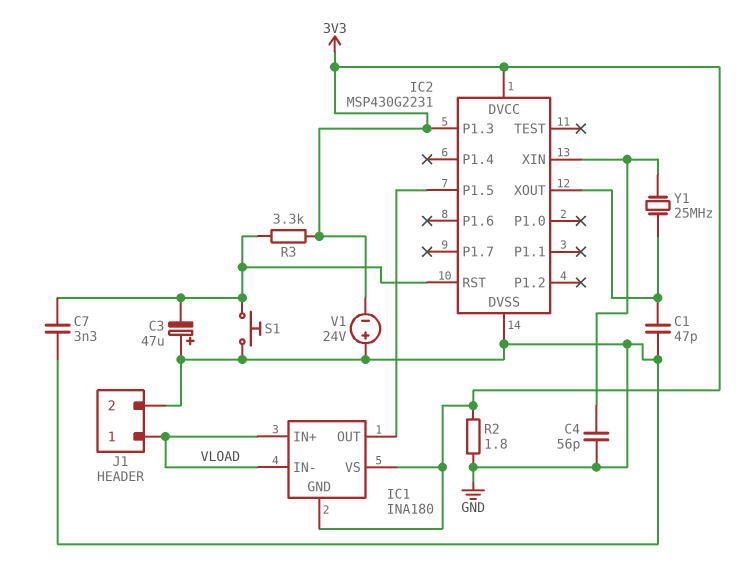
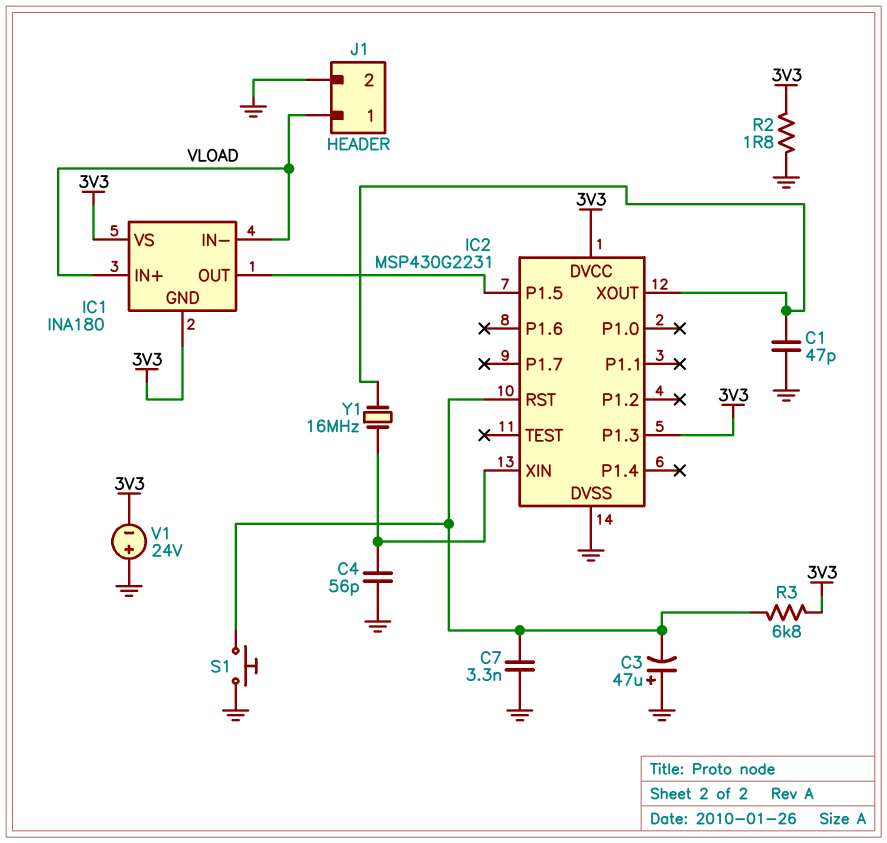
R3: 3.3k (3V3, IC2/RST) -> 6.8k (3V3, IC2/RST)
Y1: 25MHz (IC2/XIN, IC2/XOUT) -> 16MHz (IC2/XIN, IC2/XOUT)

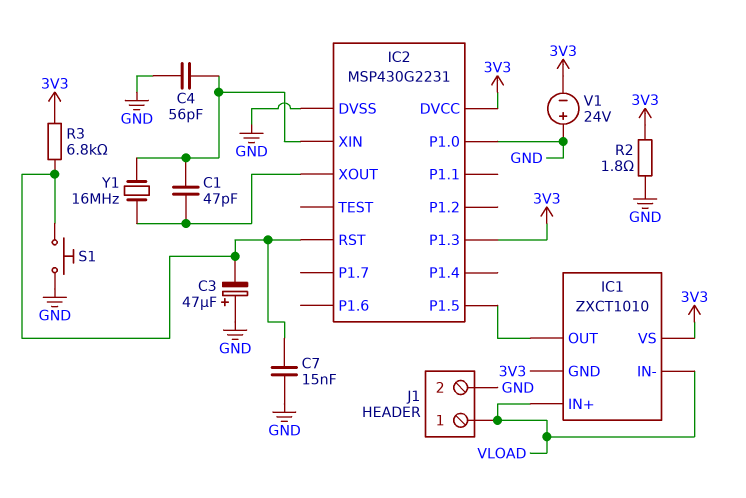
C1: 47pF (GND, IC2/XOUT) -> 47pF (IC2/XIN, IC2/XOUT)
C7: 3.3nF (GND, IC2/RST) -> 15nF (GND, IC2/RST)
IC1: INA180 -> ZXCT1010
IC2 pin P1.0: none -> GND

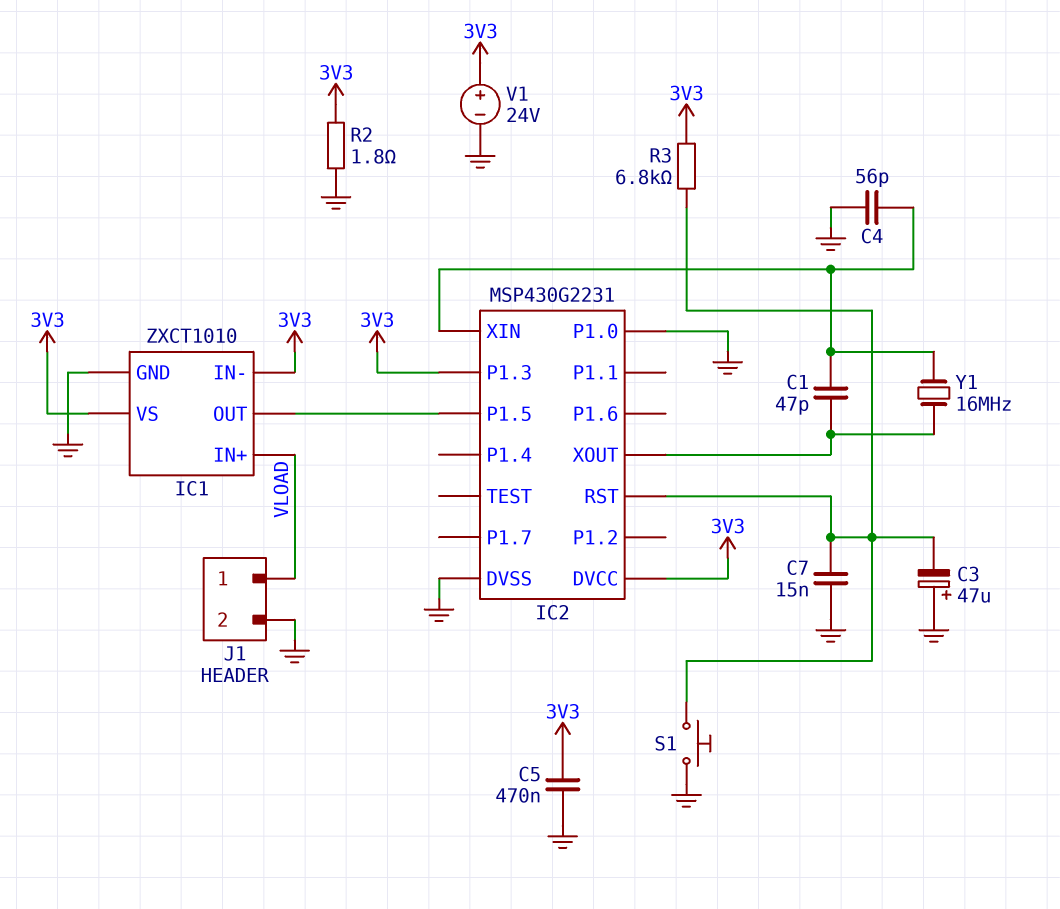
C5: none -> 470nF (3V3, GND)
IC1 pin GND: 3V3 -> GND
IC1 pin IN-: VLOAD -> 3V3
V1: 24V (plus GND, minus 3V3) -> 24V (plus 3V3, minus GND)

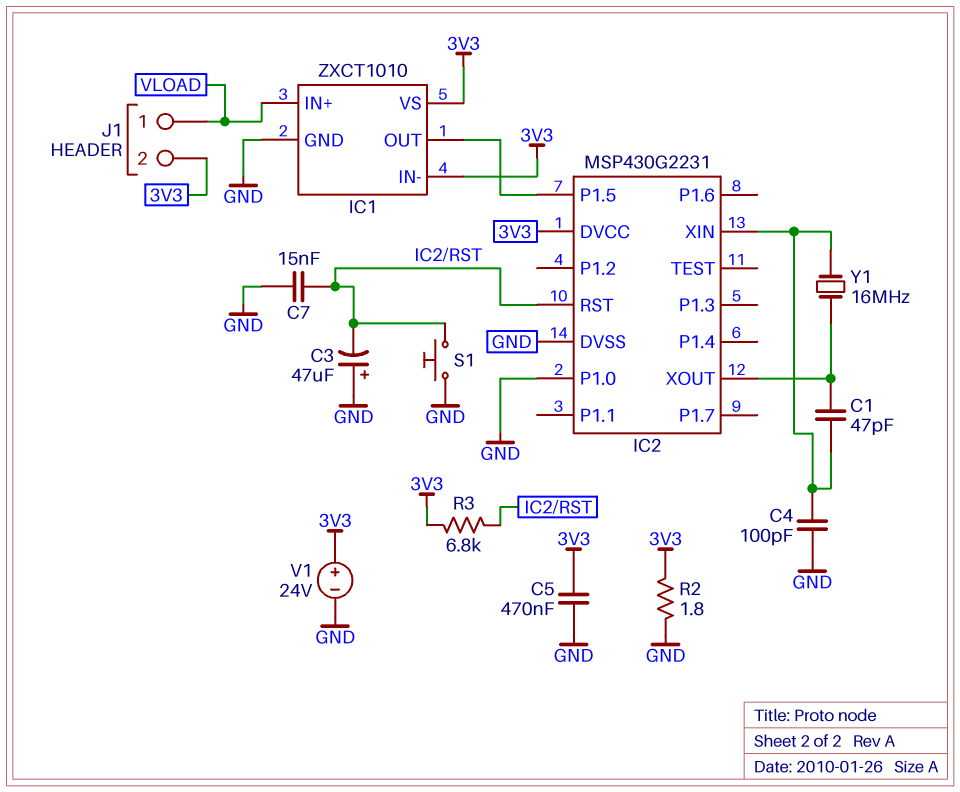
C4: 56pF (GND, IC2/XIN) -> 100pF (GND, IC2/XIN)
IC2 pin P1.3: 3V3 -> none
J1 pin 2: GND -> 3V3

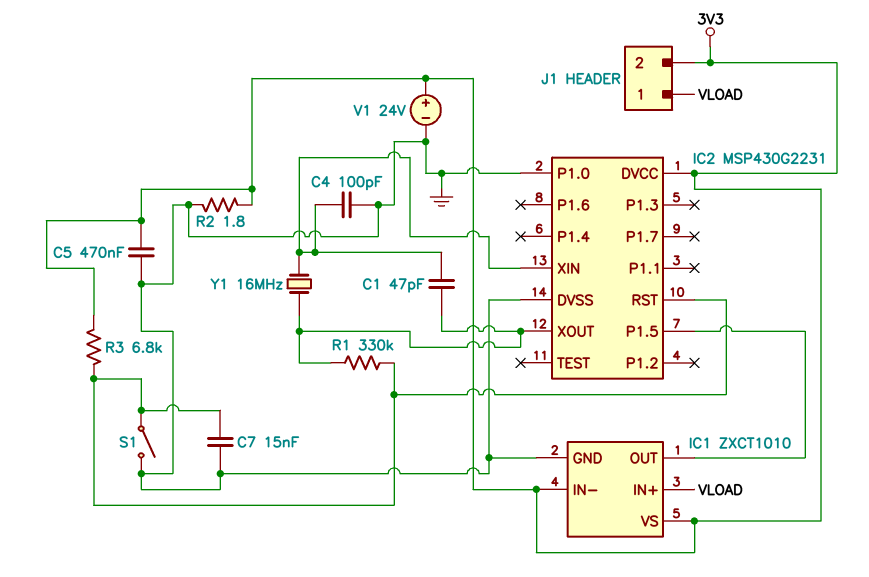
C3: 47uF (plus GND, minus IC2/RST) -> none
R1: none -> 330k (IC2/RST, IC2/XOUT)
S1: button (GND, IC2/RST) -> switch (GND, IC2/RST)

